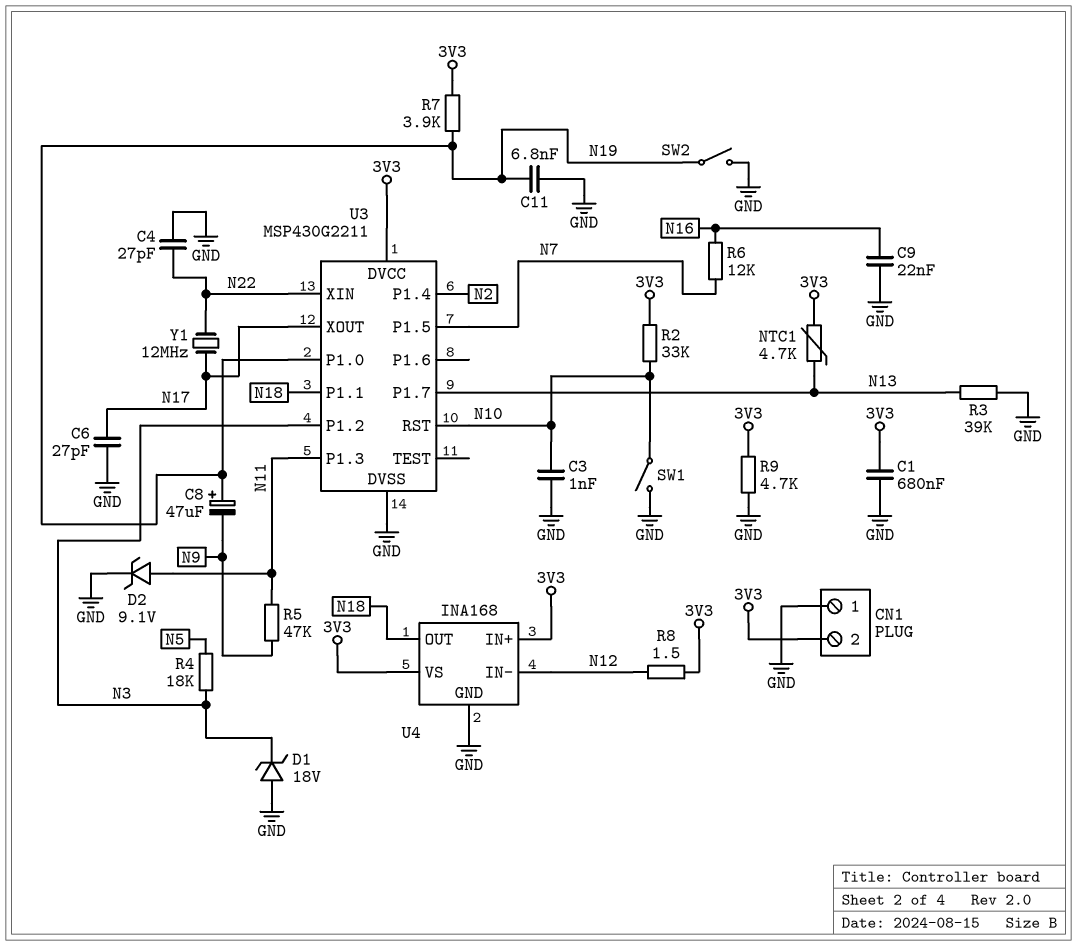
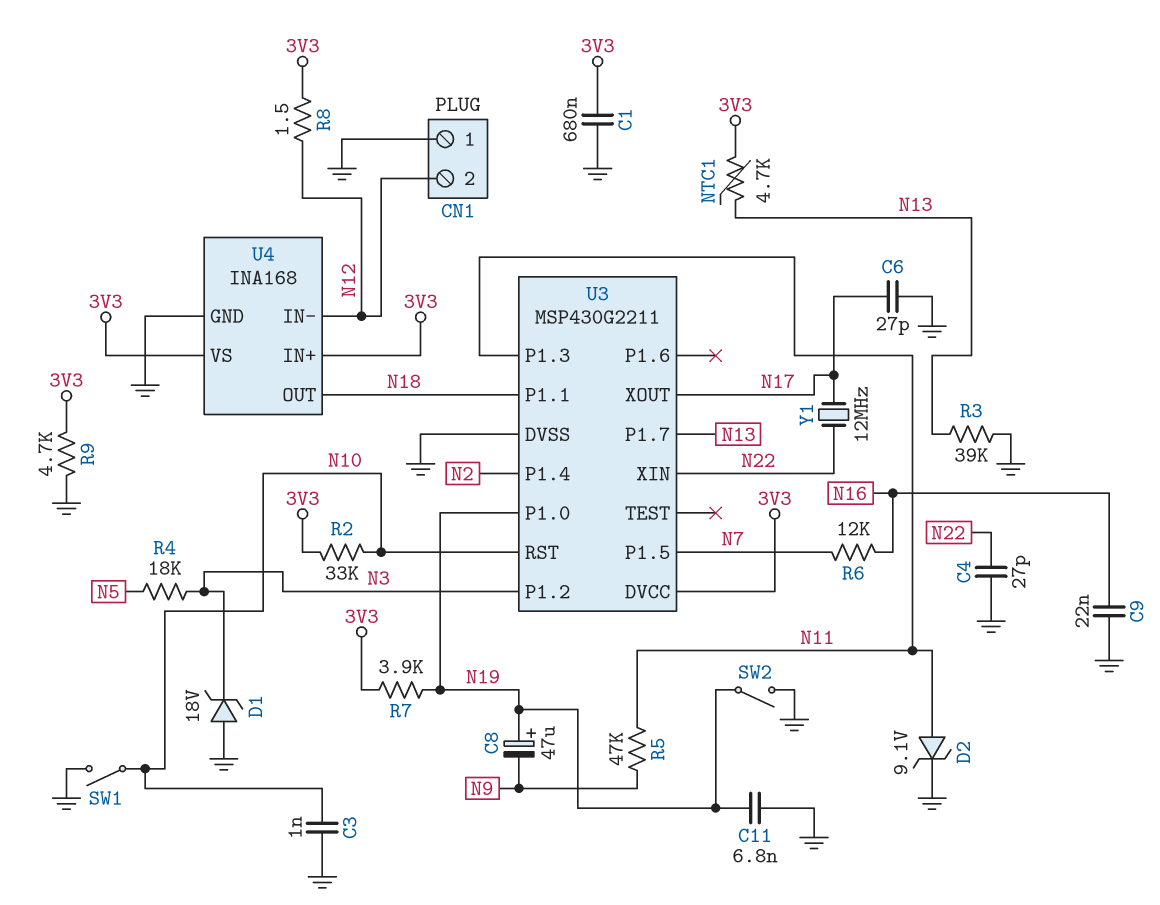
CN1 pin 2: 3V3 -> N12

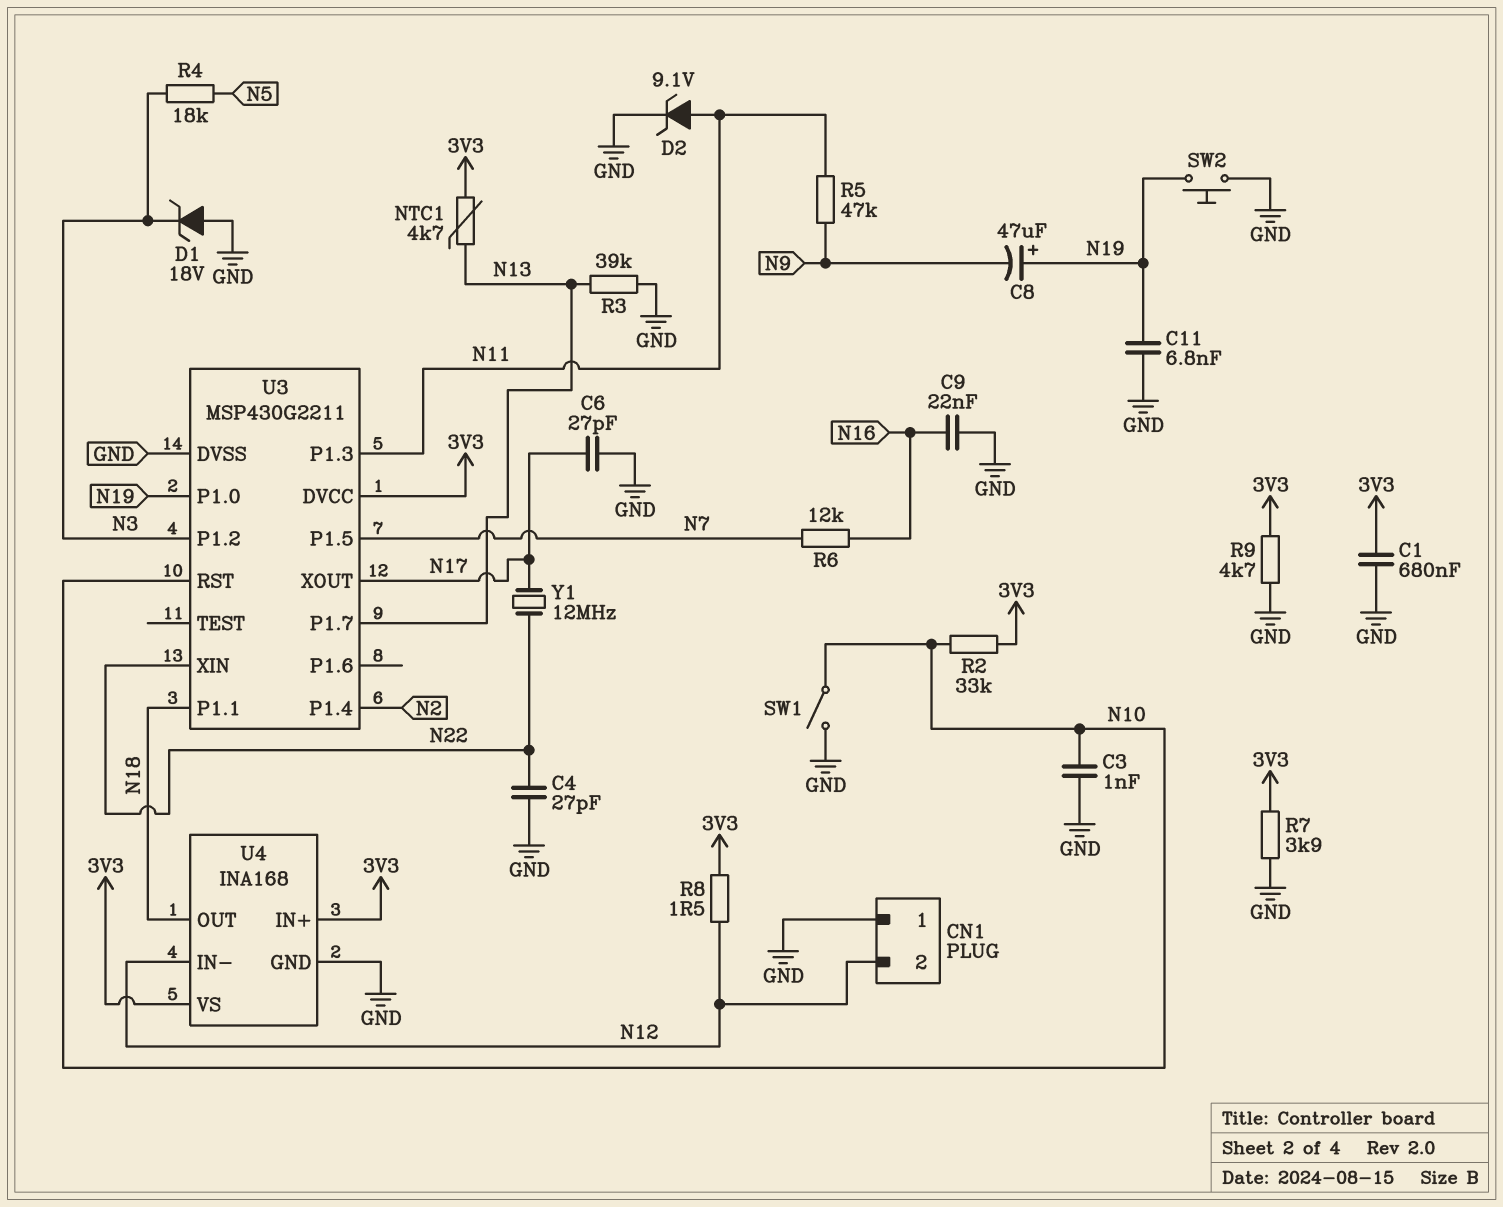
R7: 3.9k (3V3, N19) -> 3.9k (3V3, GND)
SW2: switch (GND, N19) -> button (GND, N19)

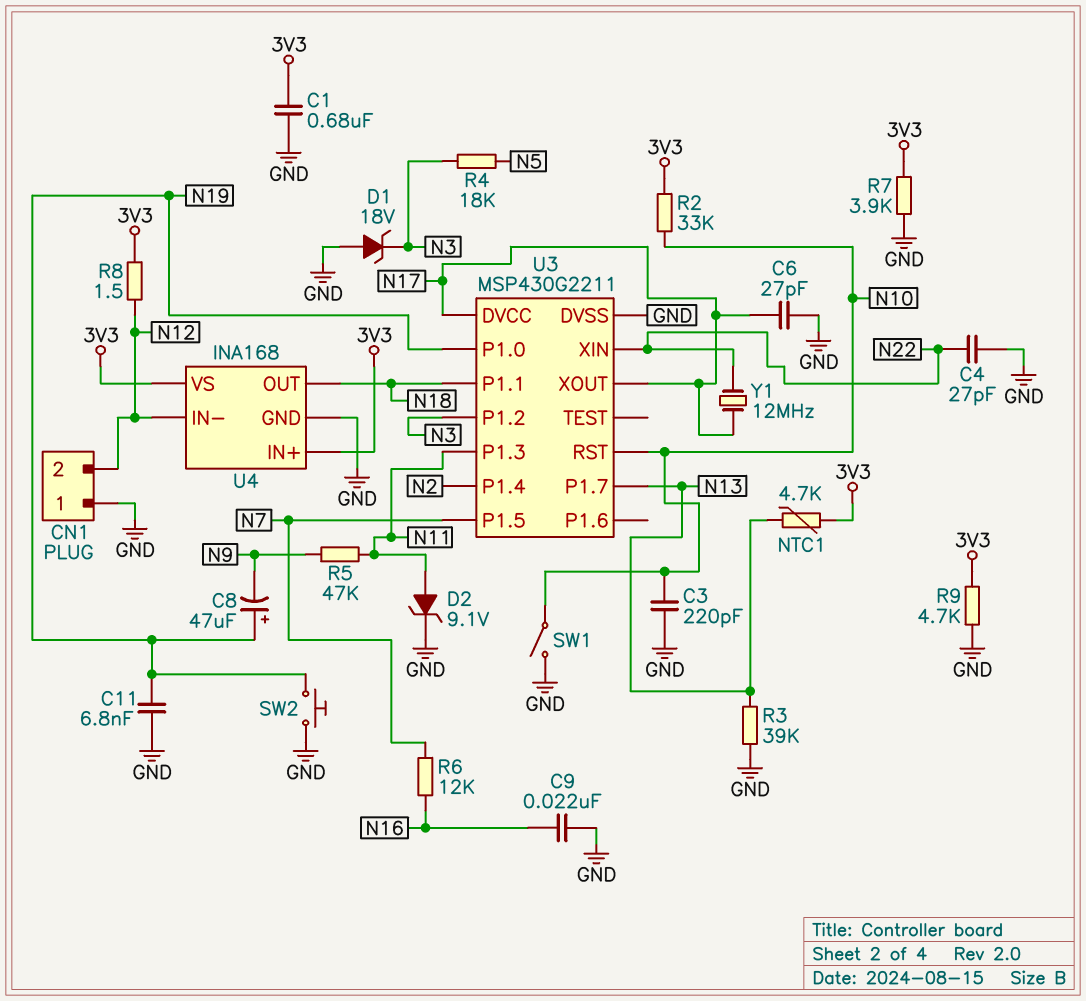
C3: 1nF (GND, N10) -> 220pF (GND, N10)
U3 pin DVCC: 3V3 -> N17

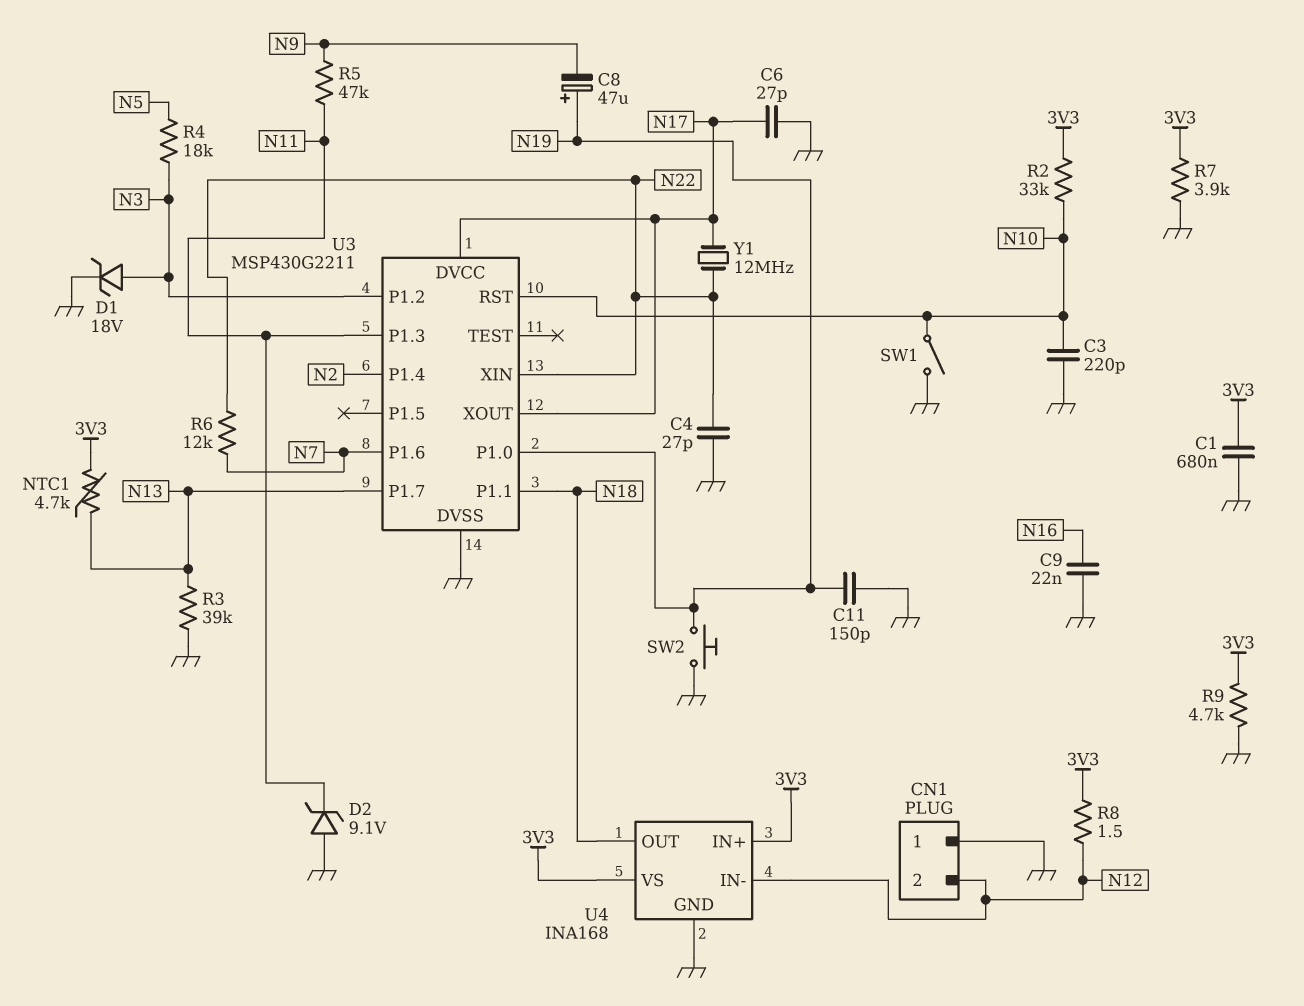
C11: 6.8nF (GND, N19) -> 150pF (GND, N19)
D1: zener 18V (A GND, K N3) -> zener 18V (A N3, K GND)
D2: zener 9.1V (A N11, K GND) -> zener 9.1V (A GND, K N11)
R6: 12k (N7, N16) -> 12k (N7, N22)
U3 pin P1.5: N7 -> none
U3 pin P1.6: none -> N7

